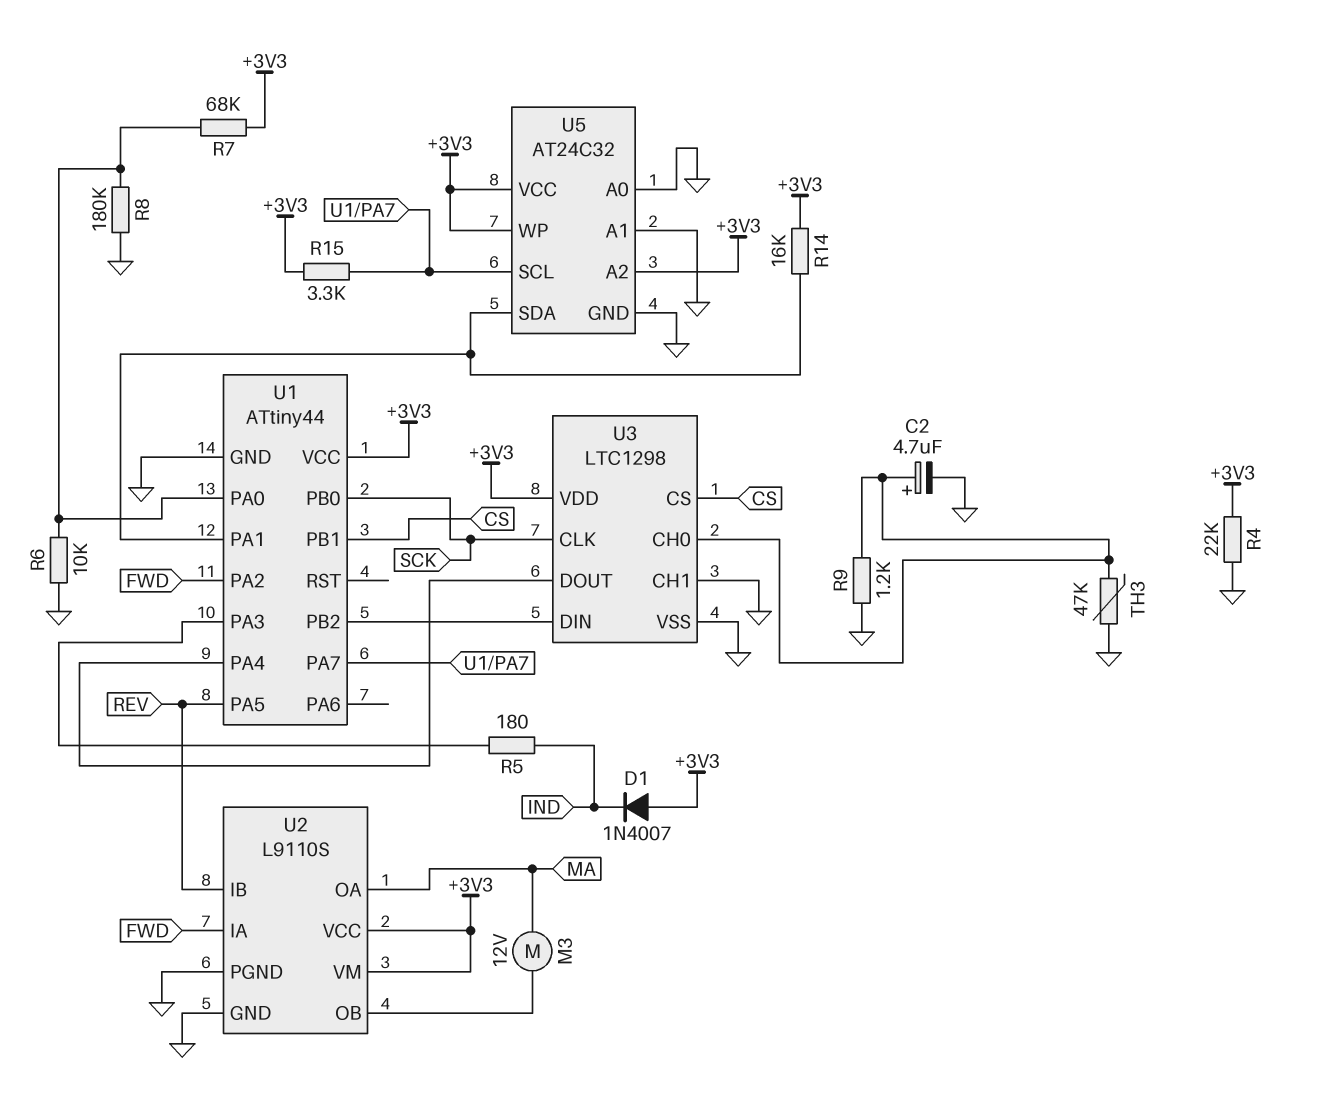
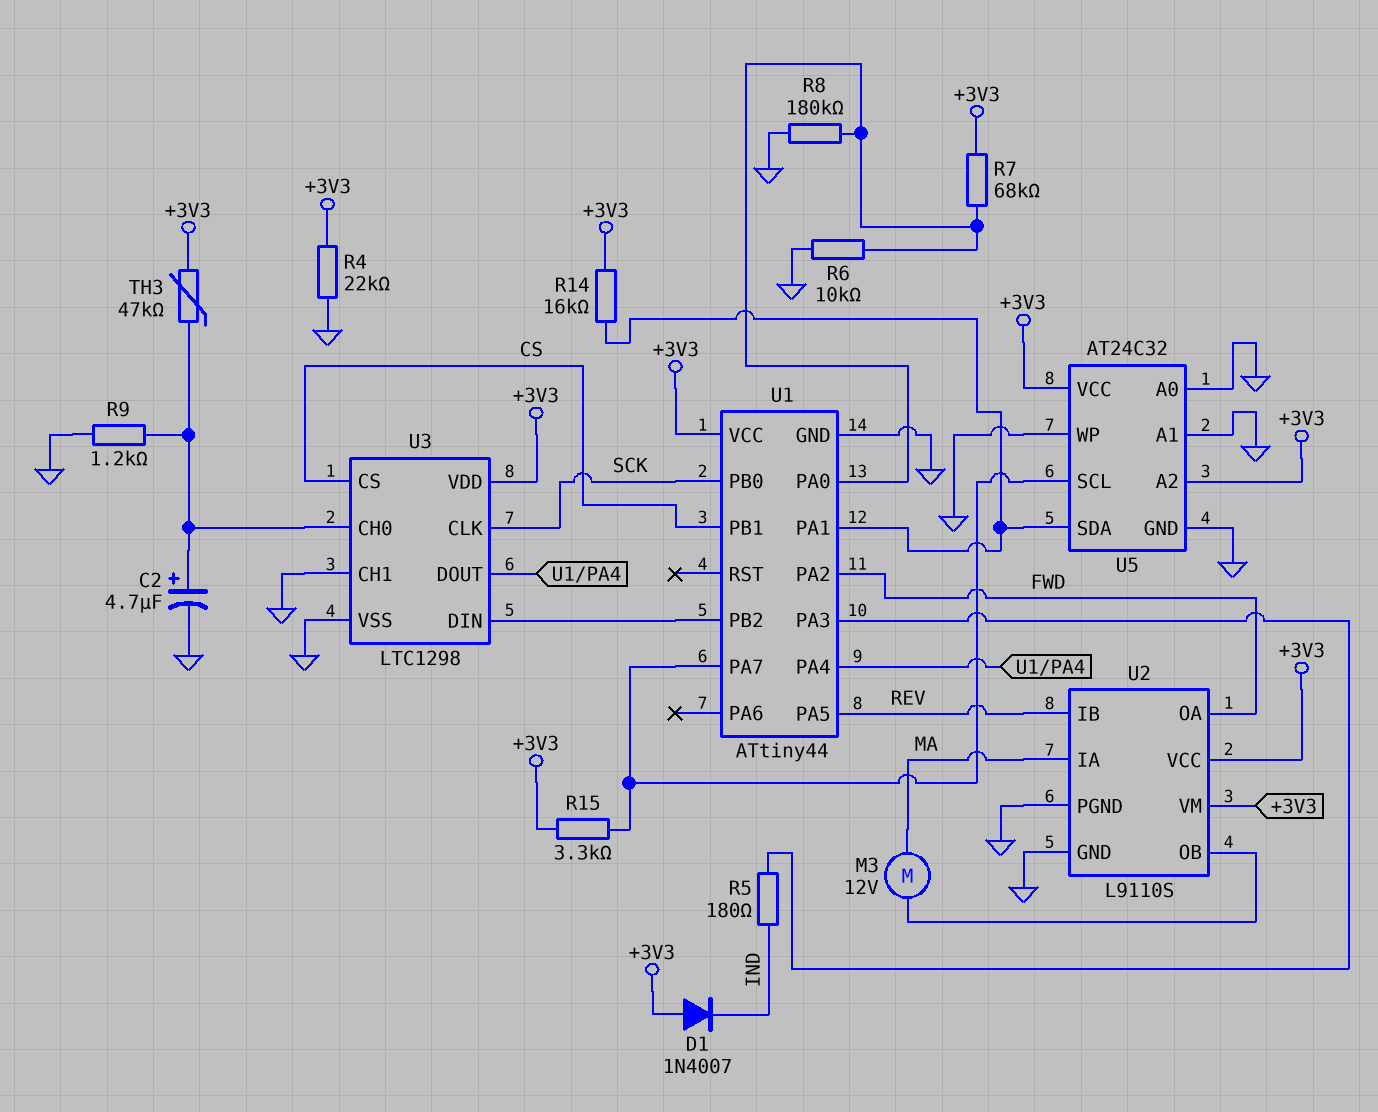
TH3: 47k (GND, U3/CH0) -> 47k (+3V3, U3/CH0)
U2 pin IA: FWD -> MA
U2 pin OA: MA -> FWD
U5 pin WP: +3V3 -> GND

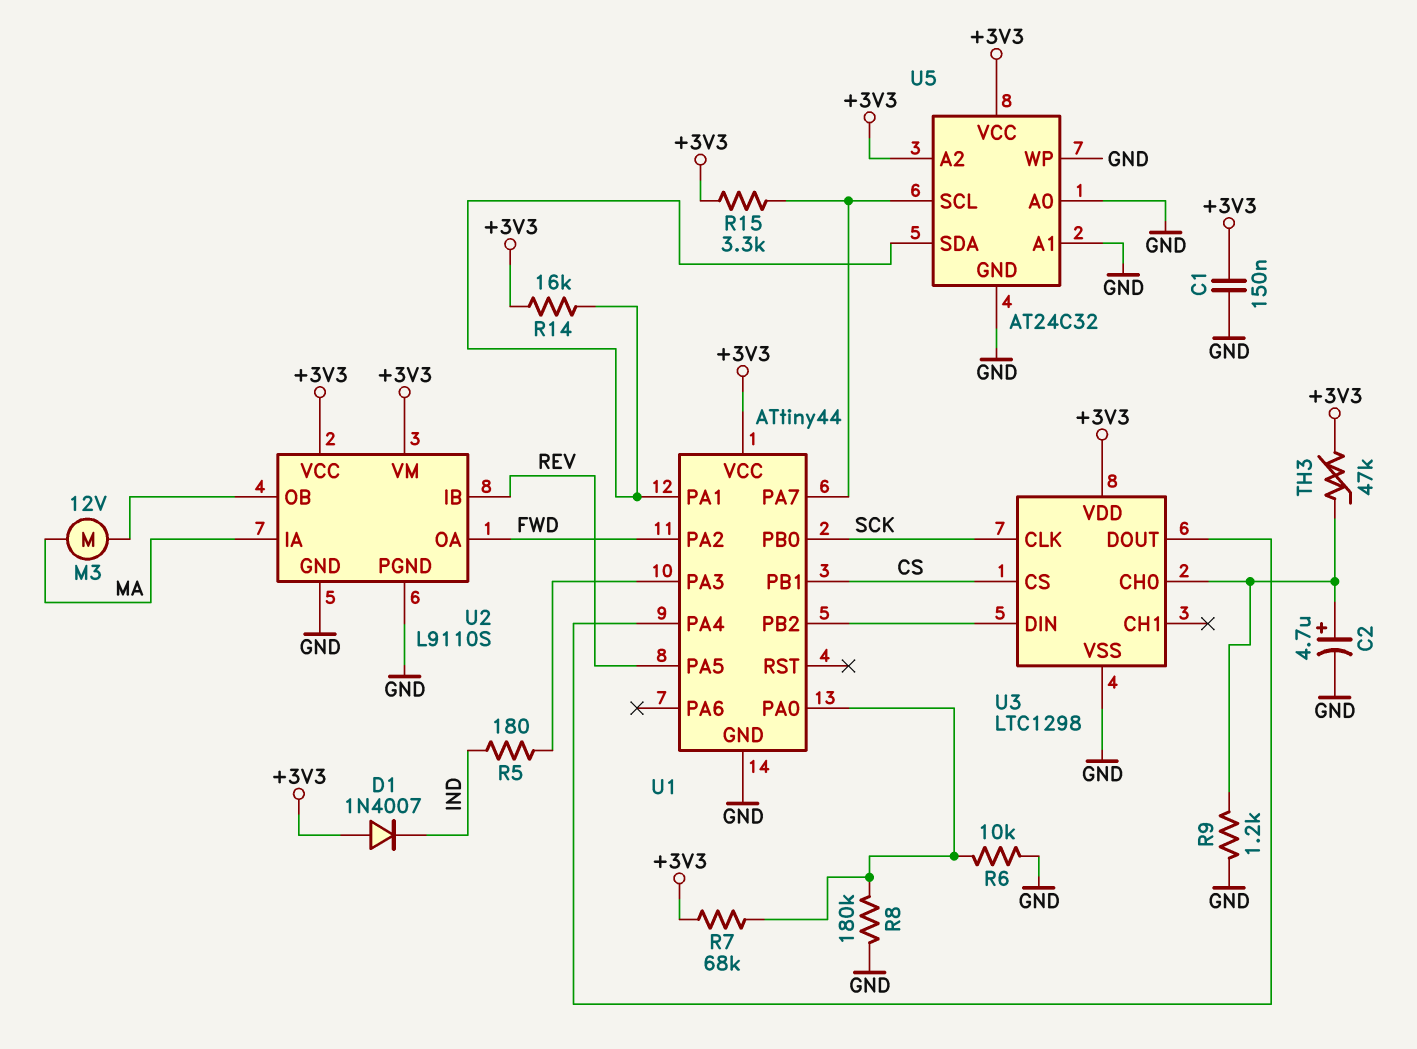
C1: none -> 150nF (+3V3, GND)
R4: 22k (+3V3, GND) -> none
U3 pin CH1: GND -> none

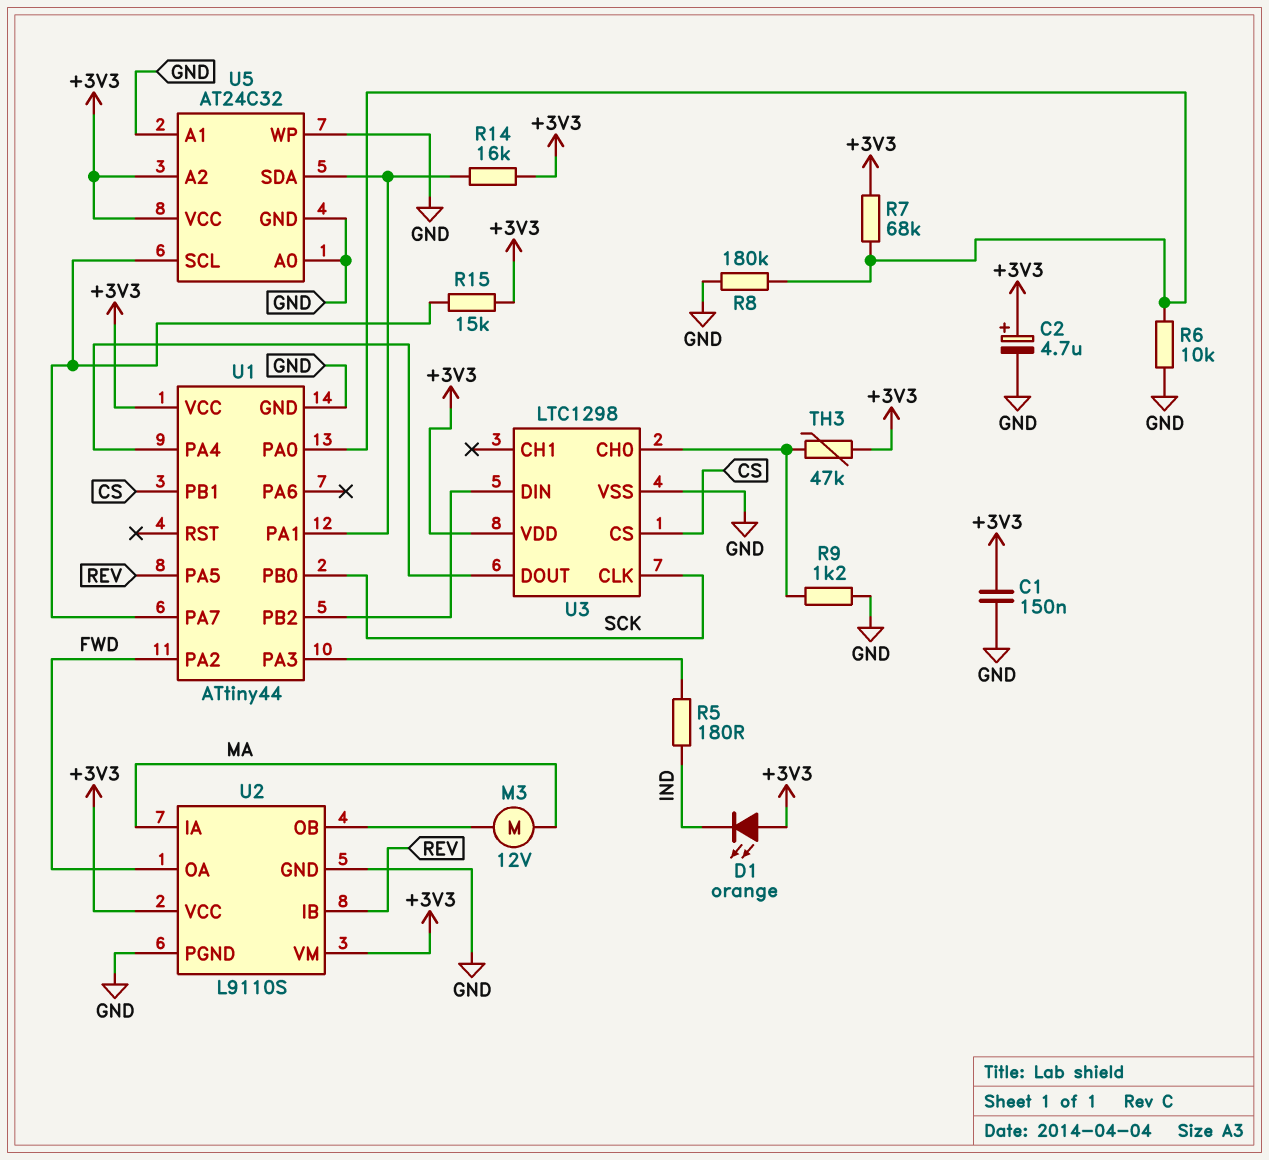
C2: 4.7uF (plus U3/CH0, minus GND) -> 4.7uF (plus +3V3, minus GND)
D1: diode 1N4007 (A +3V3, K IND) -> LED orange (A +3V3, K IND)
R15: 3.3k (+3V3, U1/PA7) -> 15k (+3V3, U1/PA7)

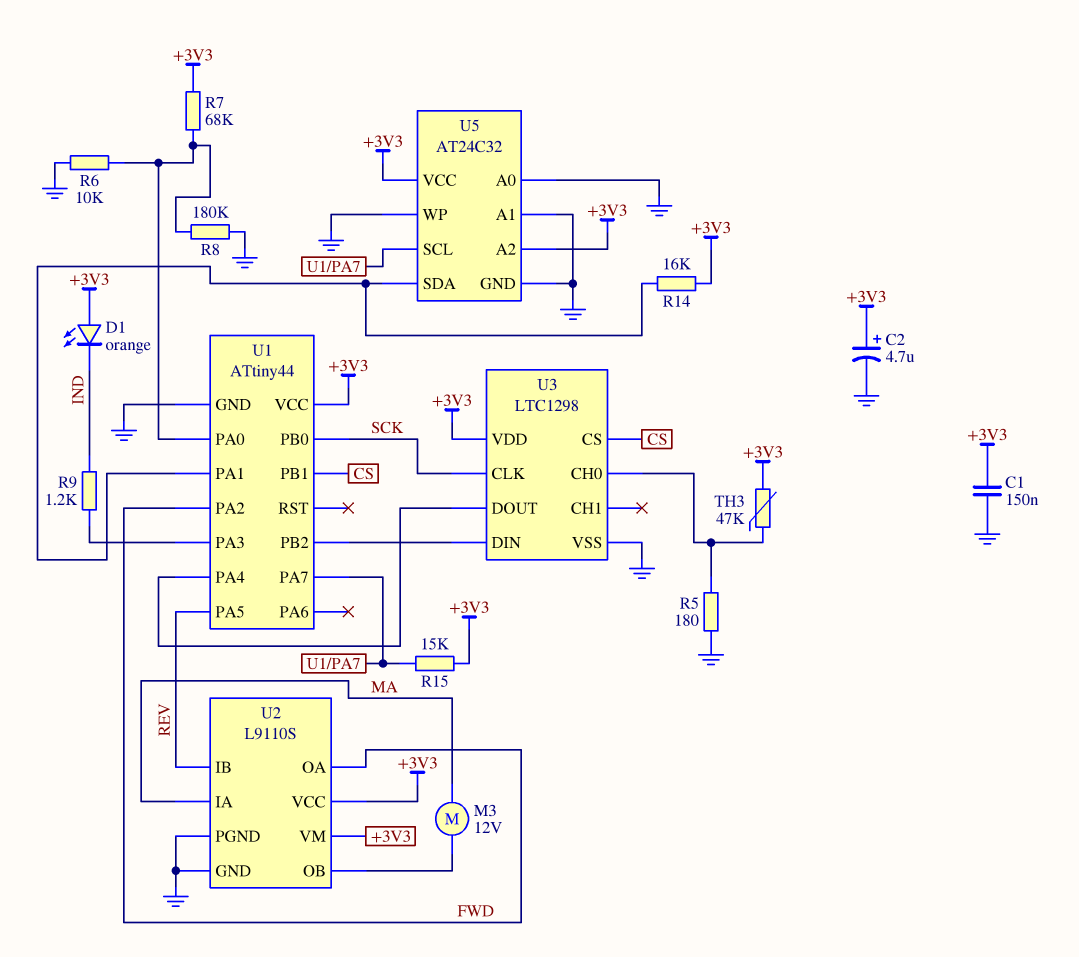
R5: 180 (IND, U1/PA3) -> 180 (GND, U3/CH0)
R9: 1.2k (GND, U3/CH0) -> 1.2k (IND, U1/PA3)

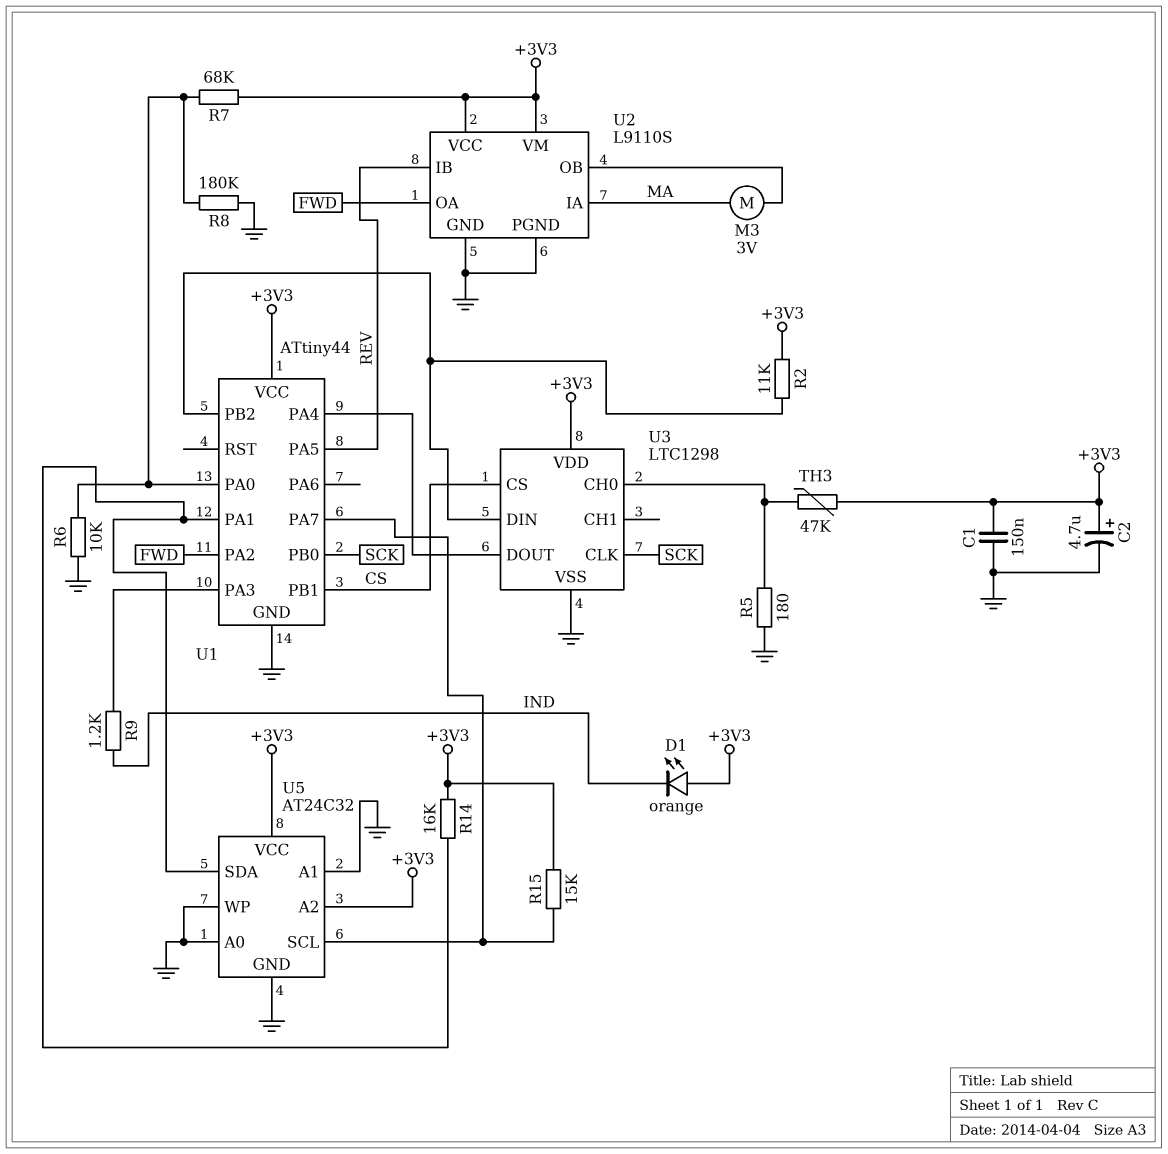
M3: motor 12V (MA, U2/OB) -> motor 3V (MA, U2/OB)
R2: none -> 11k (+3V3, U1/PB2)

